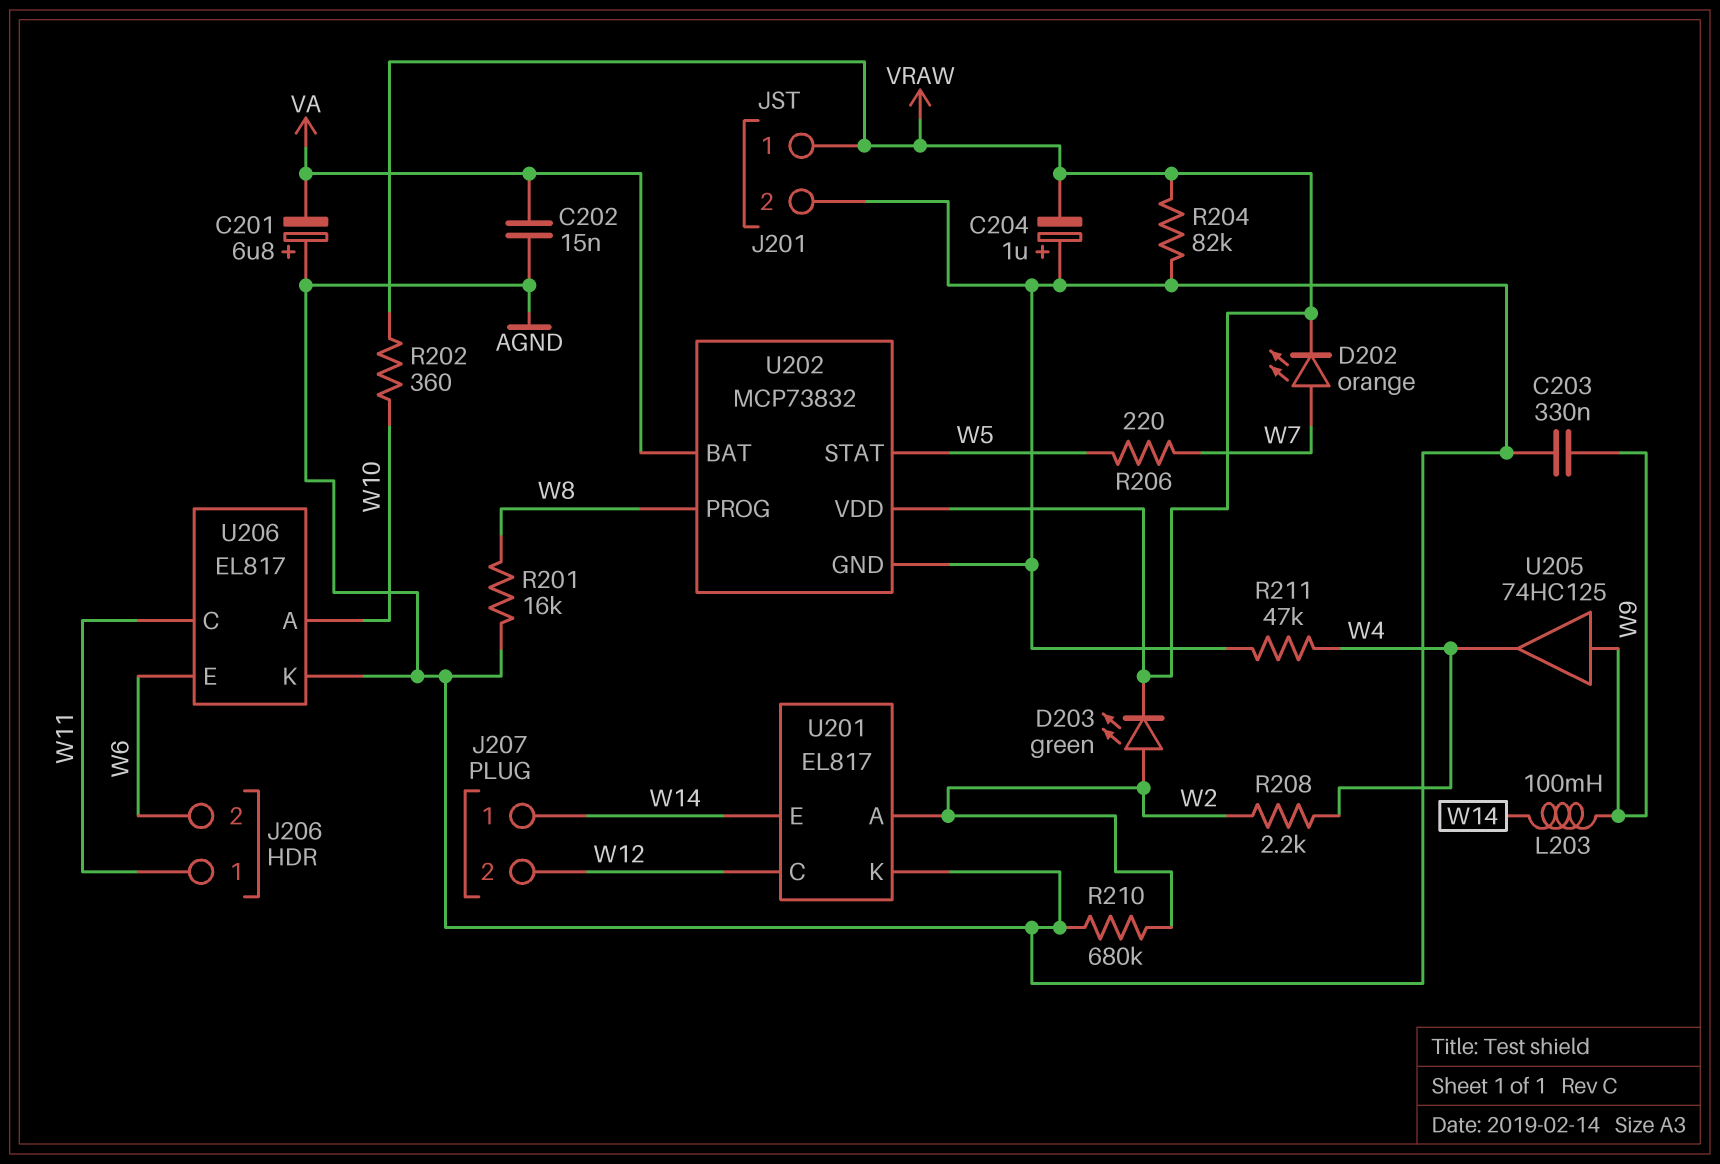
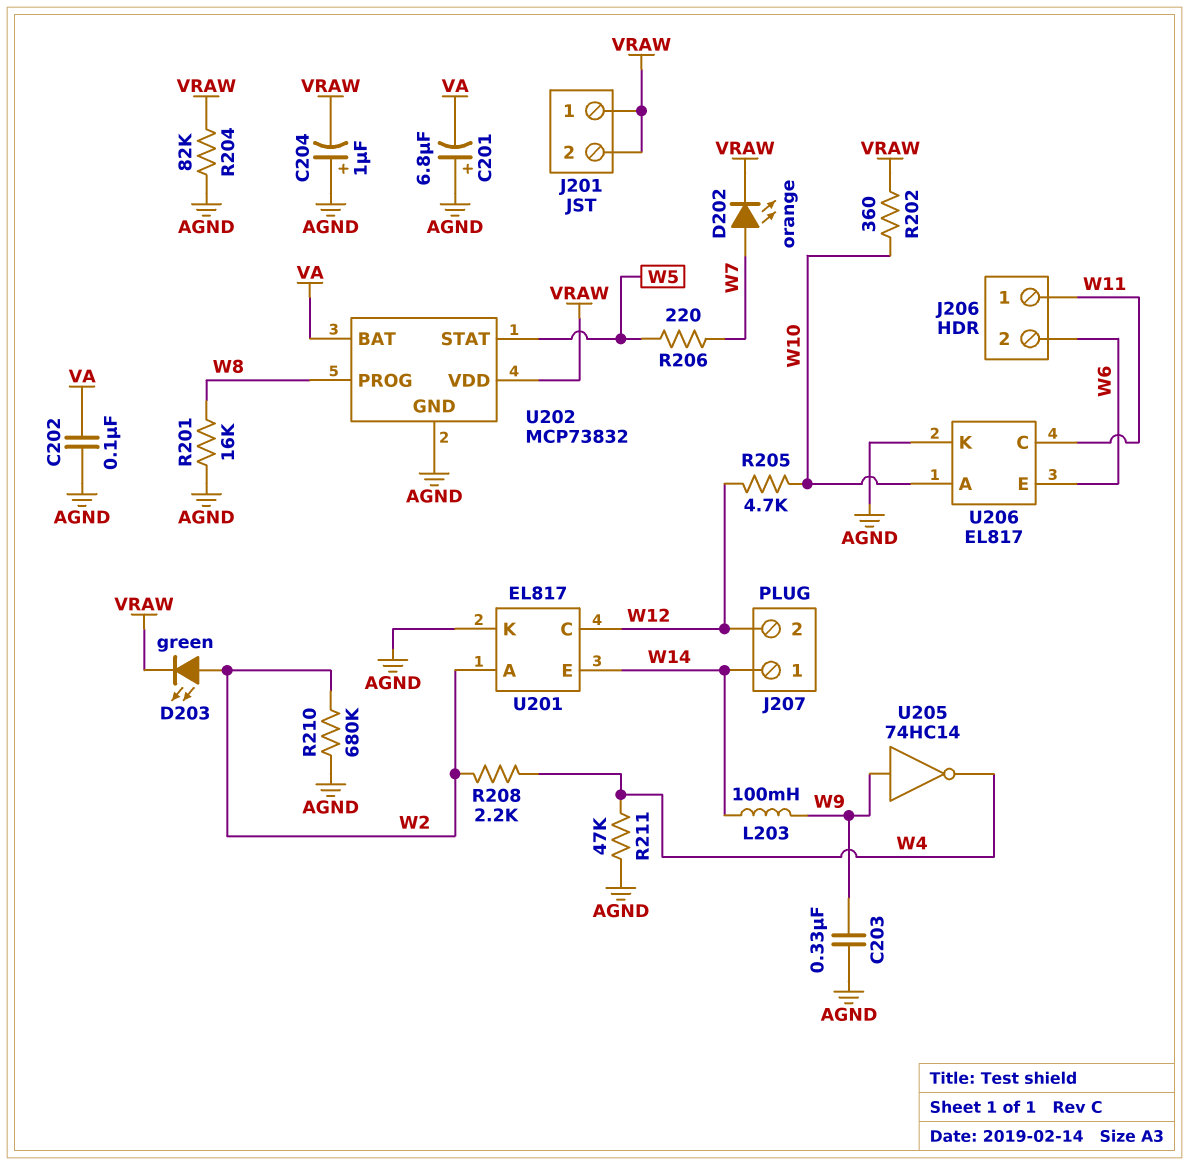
C202: 15nF (AGND, VA) -> 100nF (AGND, VA)
J201 pin 2: AGND -> VRAW
R205: none -> 4.7k (W10, W12)
U205: buffer 74HC125 (in W9, out W4) -> NOT 74HC14 (in W9, out W4)

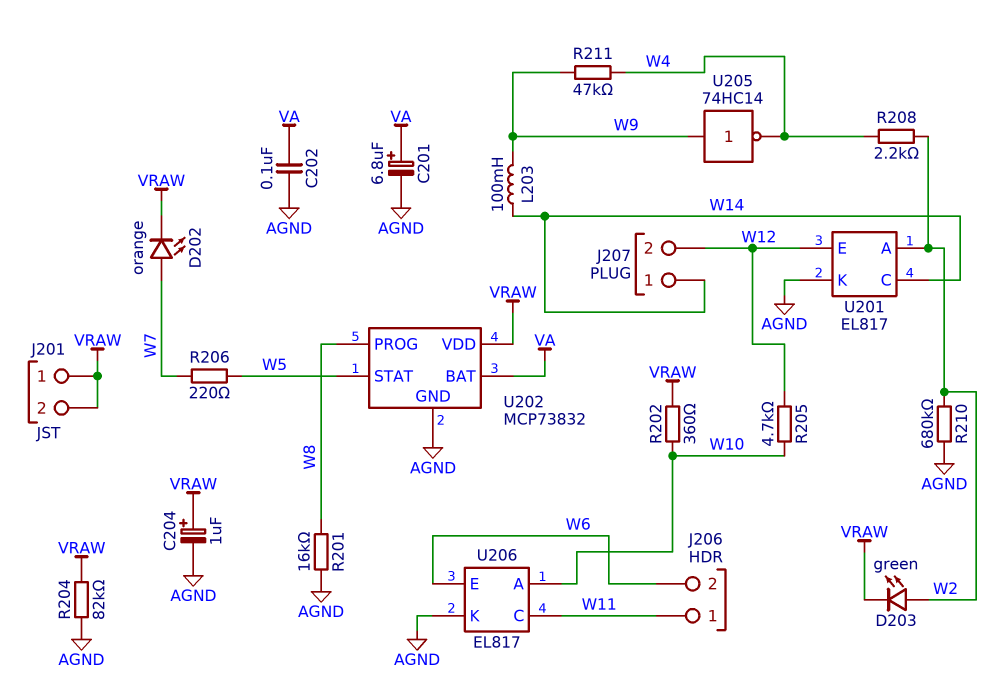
C201: 6.8uF (plus AGND, minus VA) -> 6.8uF (plus VA, minus AGND)
C203: 330nF (AGND, W9) -> none
C204: 1uF (plus AGND, minus VRAW) -> 1uF (plus VRAW, minus AGND)
R211: 47k (AGND, W4) -> 47k (W4, W9)
U201 pin C: W12 -> W14
U201 pin E: W14 -> W12

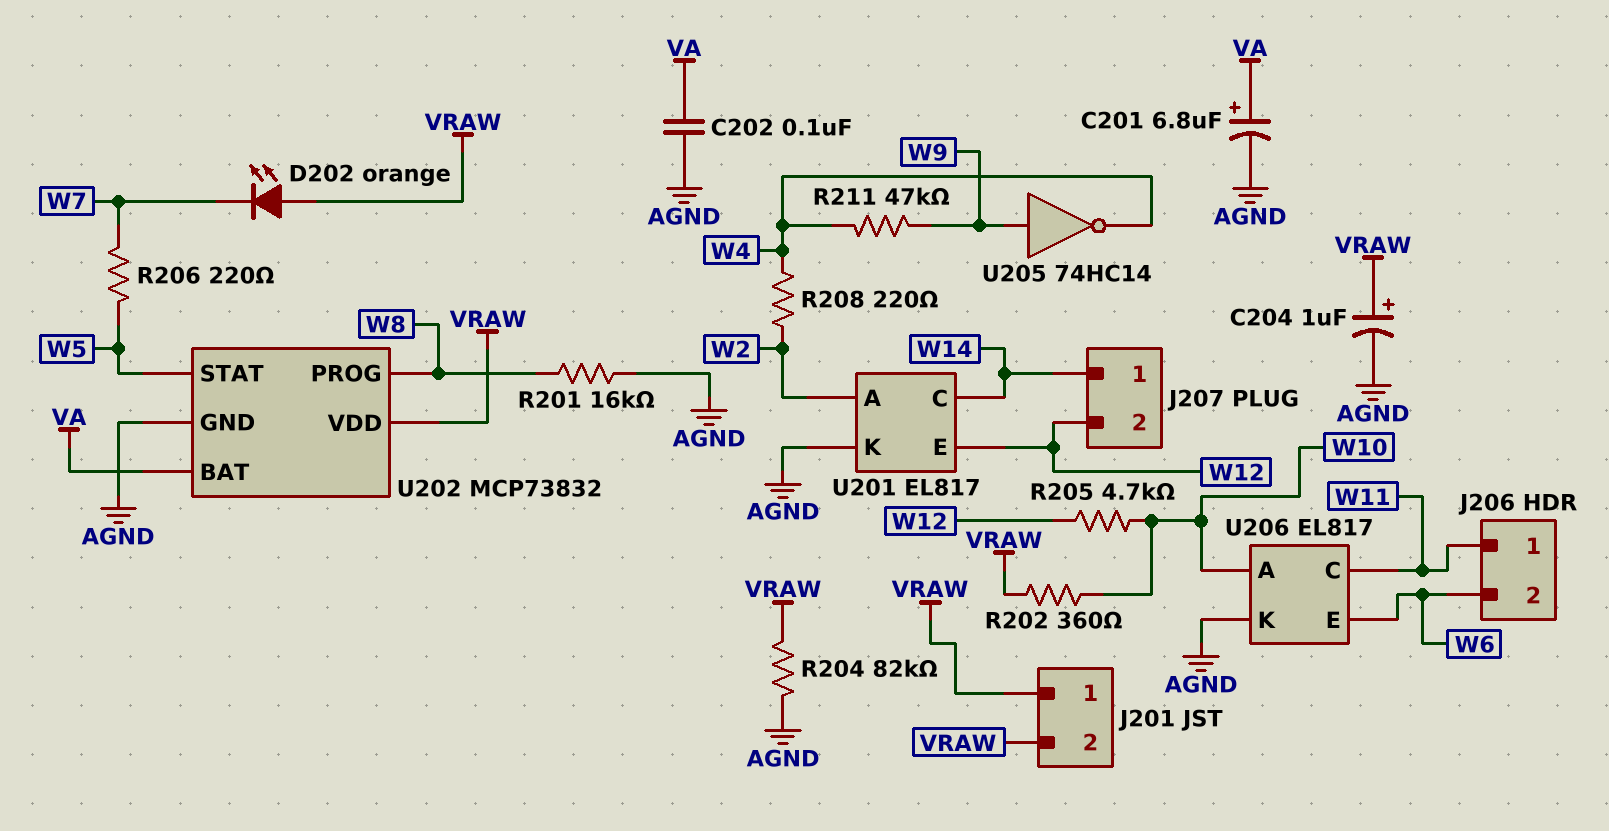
D202: LED orange (A W7, K VRAW) -> LED orange (A VRAW, K W7)
D203: LED green (A W2, K VRAW) -> none
L203: 100mH (W9, W14) -> none
R208: 2.2k (W2, W4) -> 220 (W2, W4)
R210: 680k (AGND, W2) -> none

